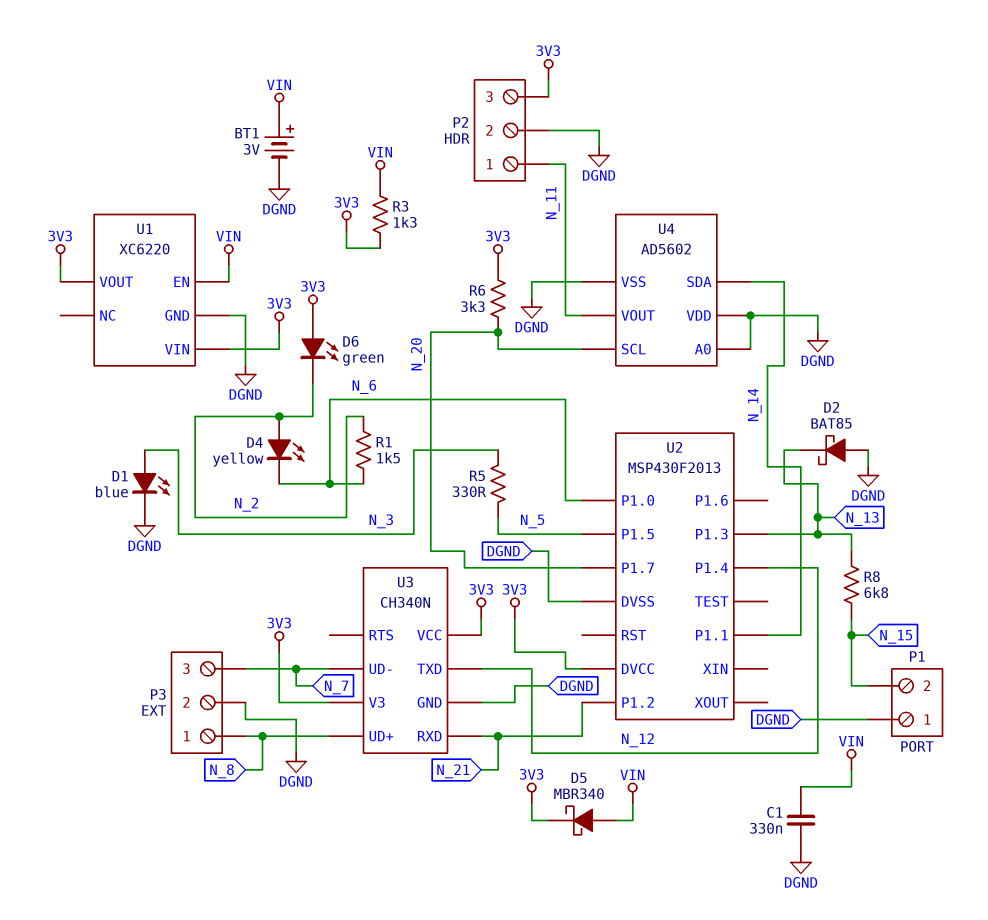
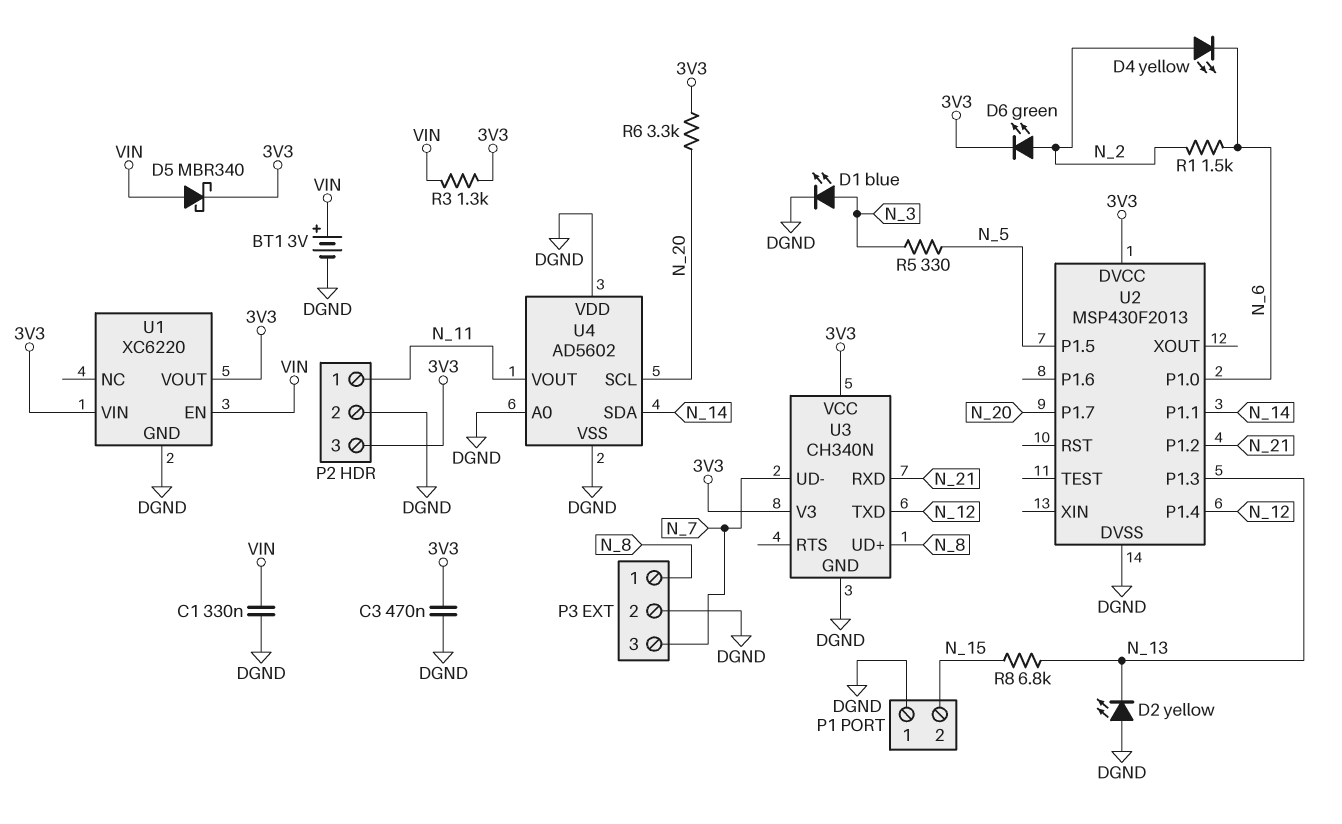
C3: none -> 470nF (3V3, DGND)
D2: schottky BAT85 (A DGND, K N_13) -> LED yellow (A DGND, K N_13)
D6: LED green (A 3V3, K N_2) -> LED green (A N_2, K 3V3)

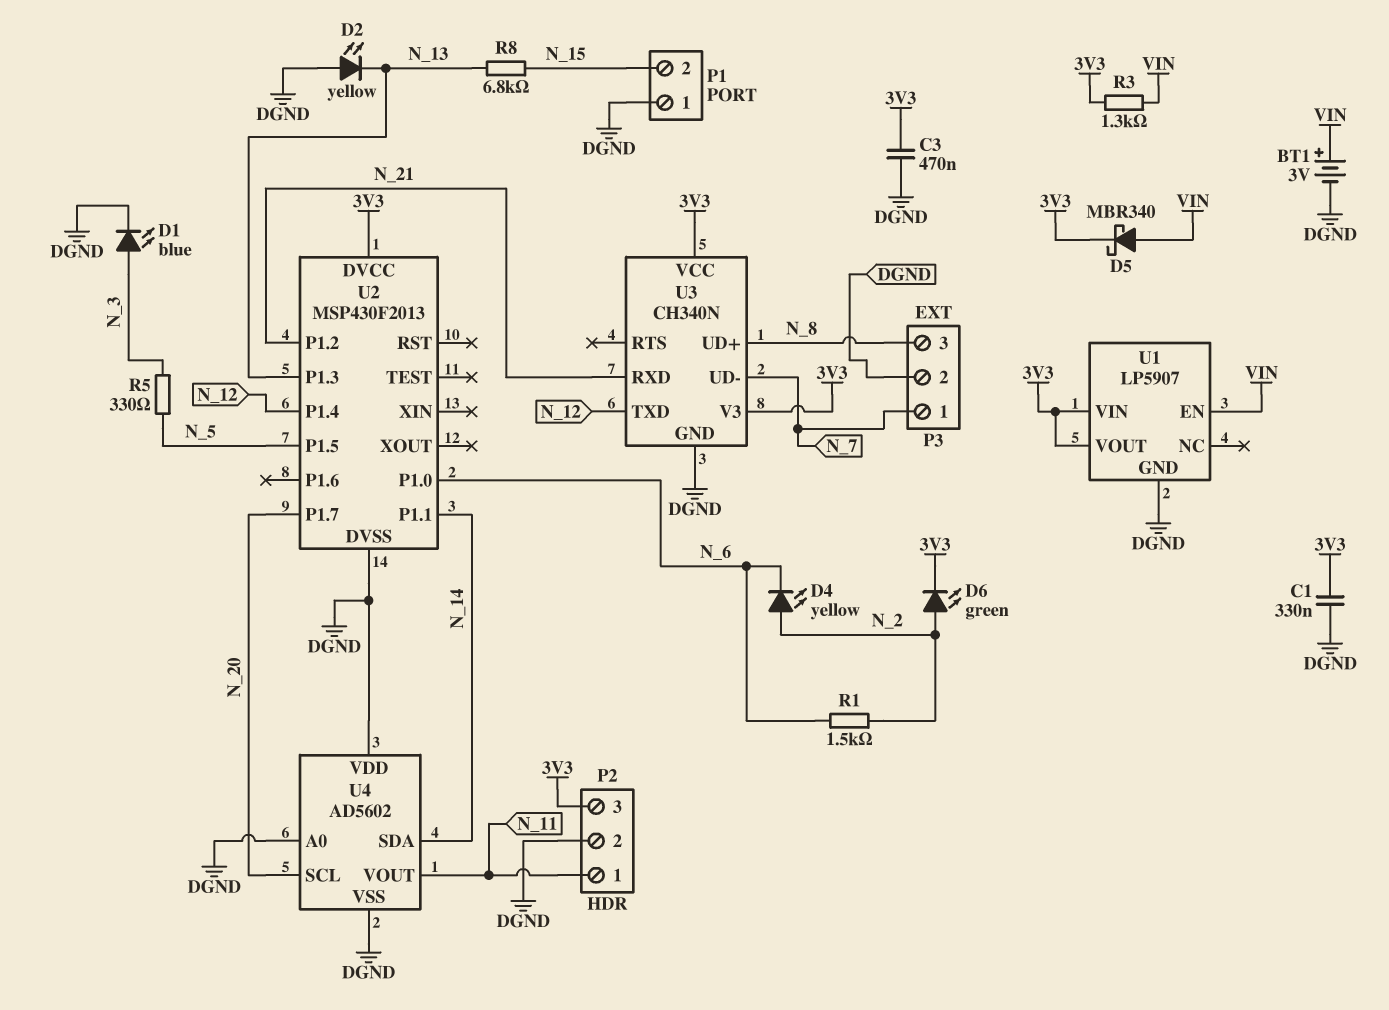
C1: 330nF (DGND, VIN) -> 330nF (3V3, DGND)
P3 pin 1: N_8 -> N_7
P3 pin 3: N_7 -> N_8
R6: 3.3k (3V3, N_20) -> none
U1: XC6220 -> LP5907

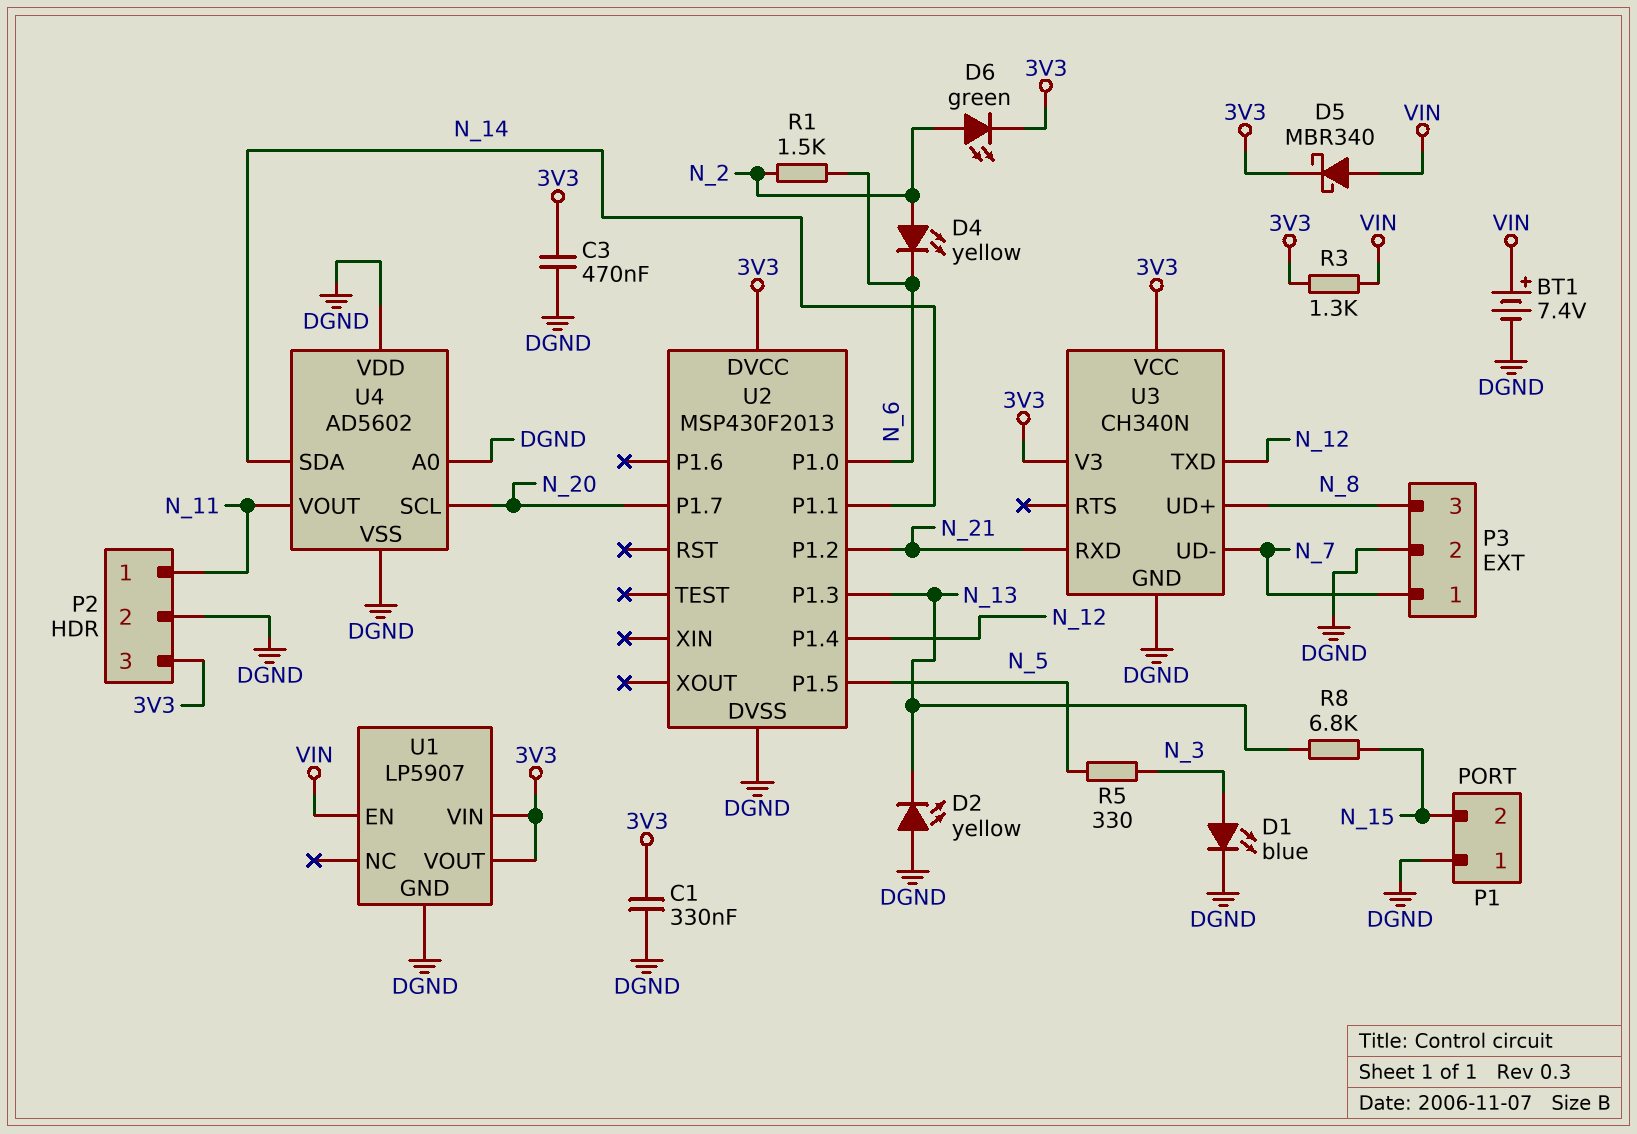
BT1: 3V (plus VIN, minus DGND) -> 7.4V (plus VIN, minus DGND)

